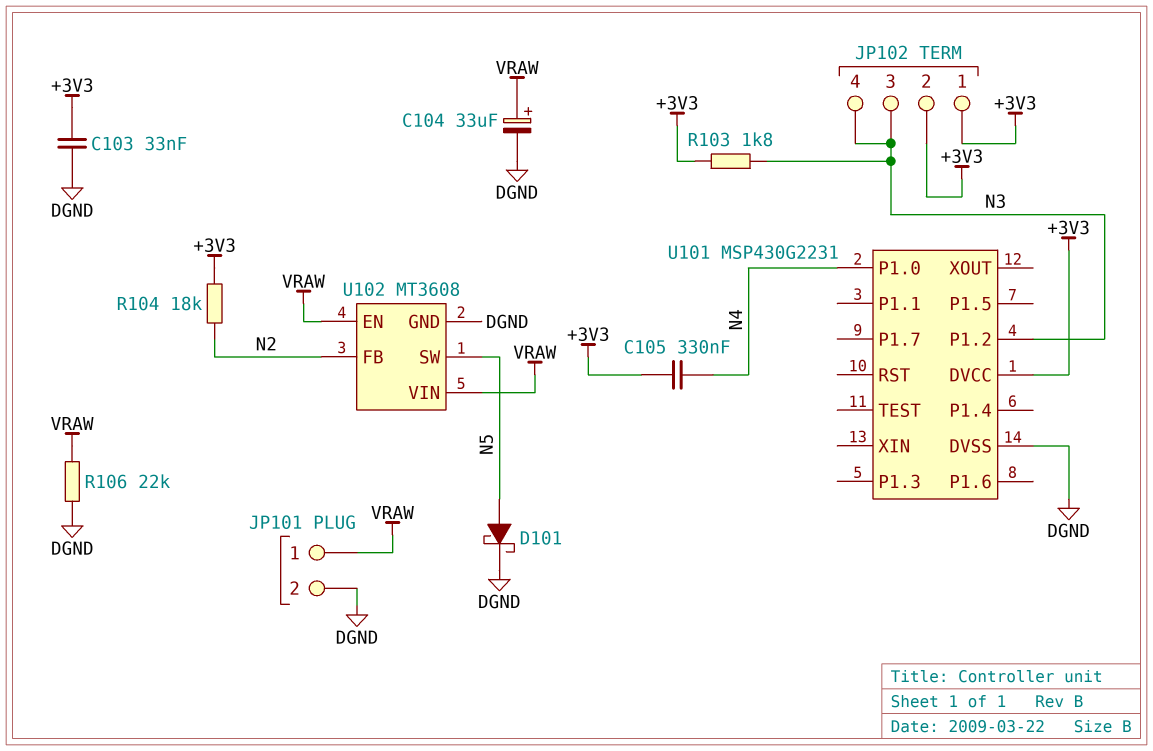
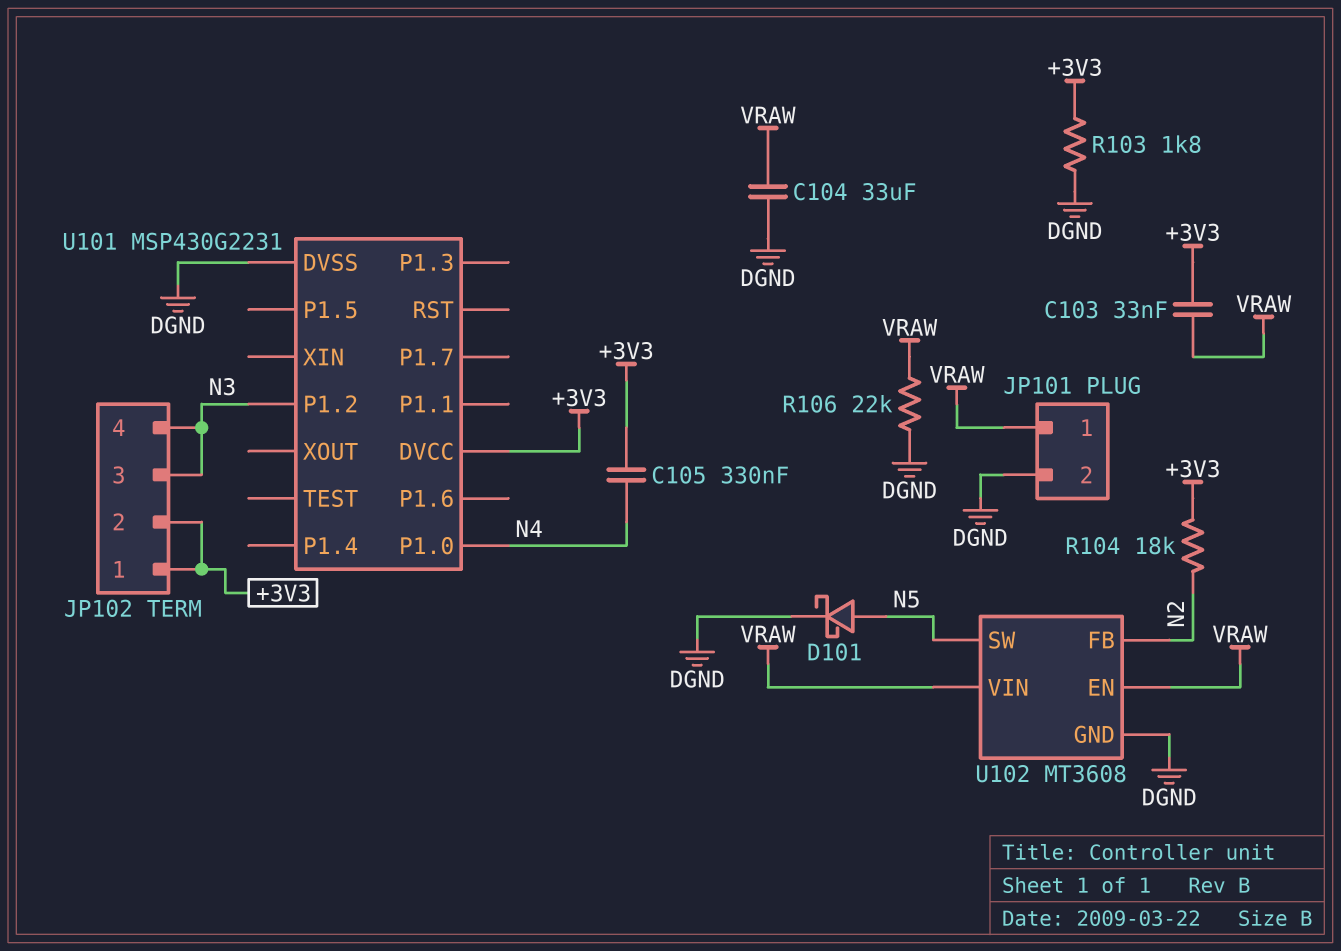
C103: 33nF (+3V3, DGND) -> 33nF (+3V3, VRAW)
C104: 33uF (plus VRAW, minus DGND) -> 33uF (DGND, VRAW)
R103: 1.8k (+3V3, N3) -> 1.8k (+3V3, DGND)

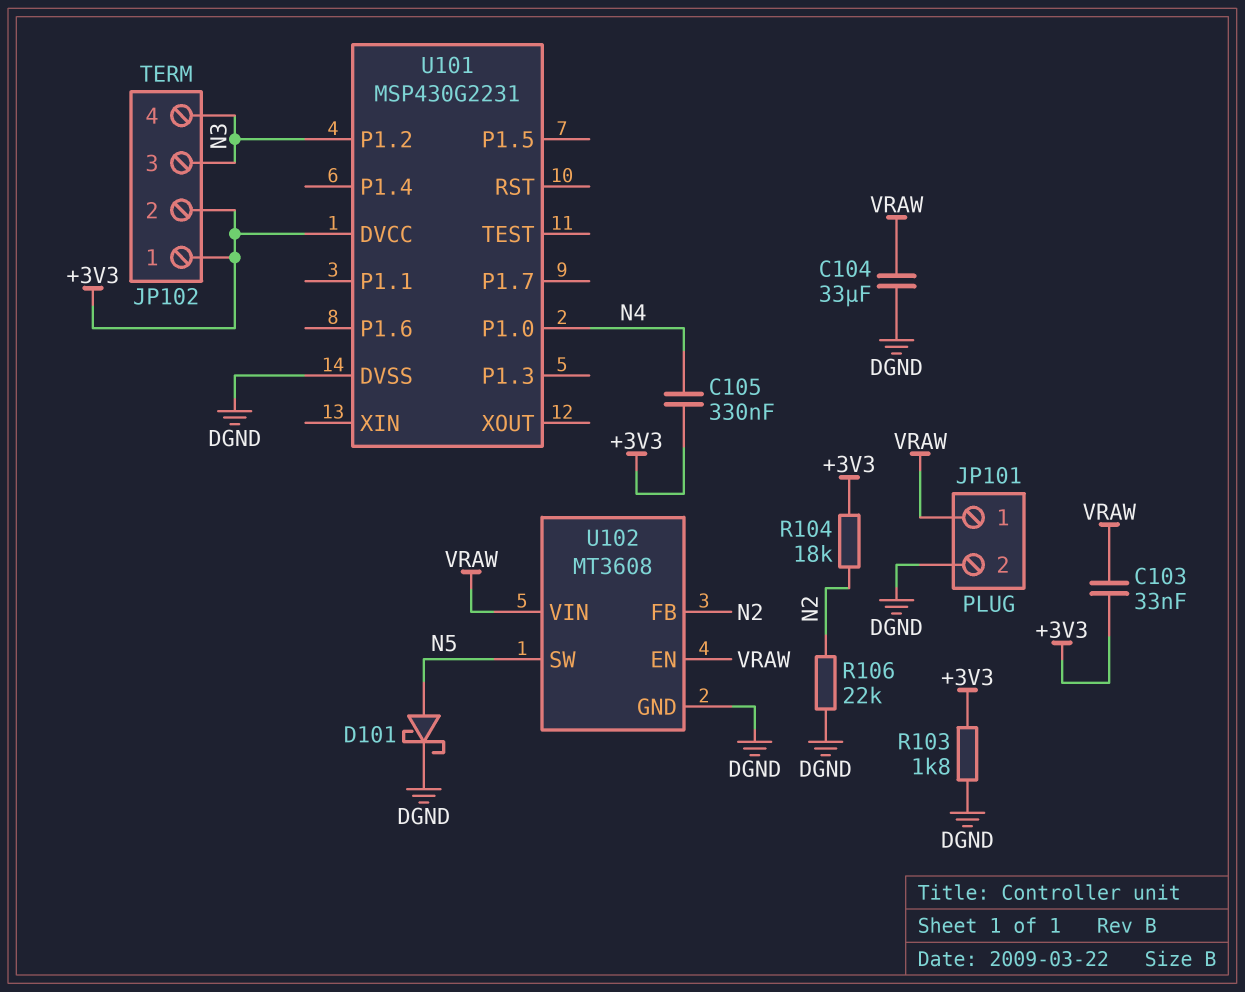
R106: 22k (DGND, VRAW) -> 22k (DGND, N2)

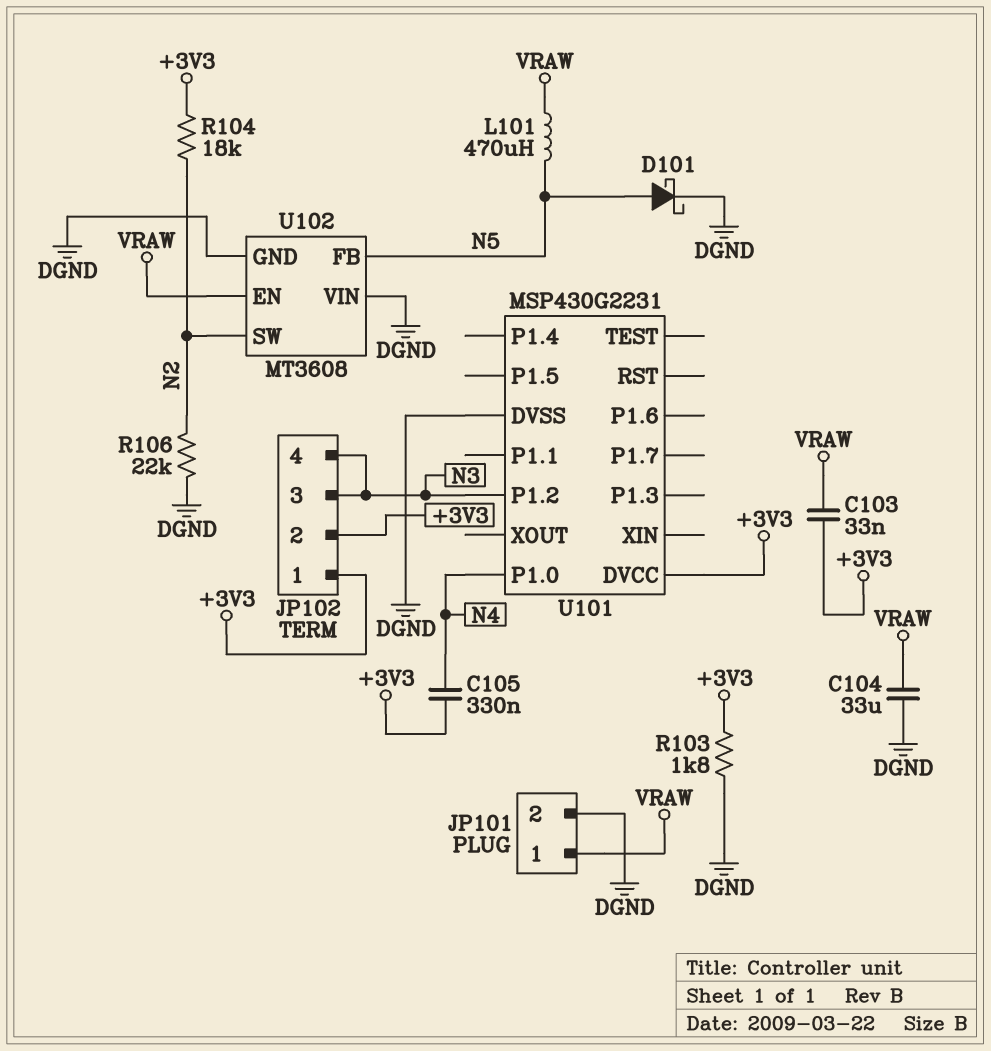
L101: none -> 470uH (N5, VRAW)
U102 pin FB: N2 -> N5
U102 pin SW: N5 -> N2
U102 pin VIN: VRAW -> DGND

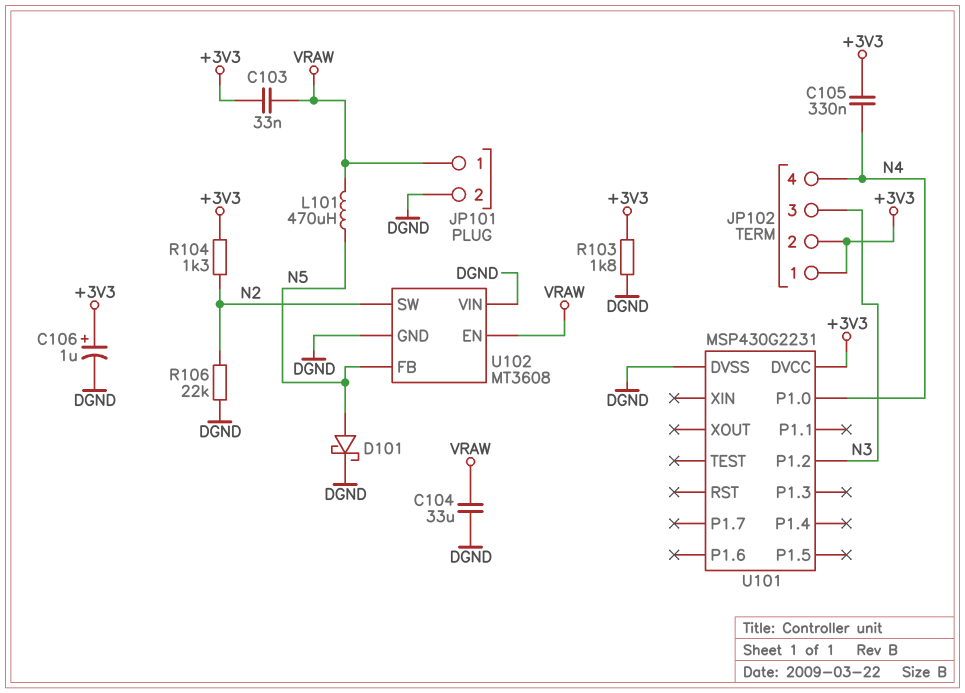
C106: none -> 1uF (plus +3V3, minus DGND)
JP102 pin 4: N3 -> N4
R104: 18k (+3V3, N2) -> 1.3k (+3V3, N2)

